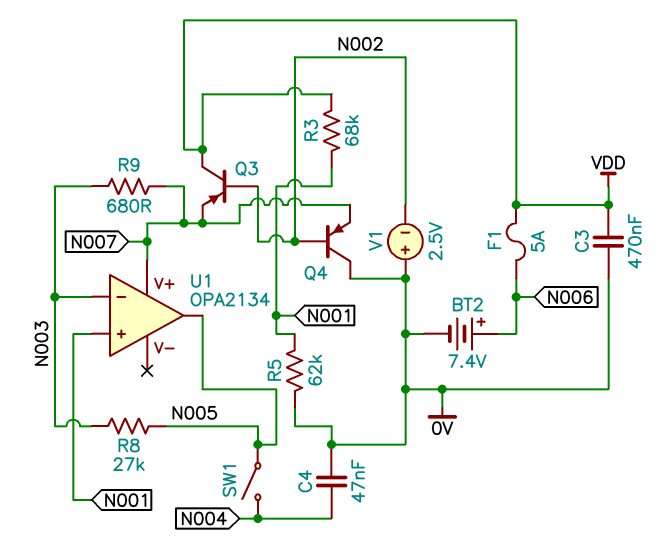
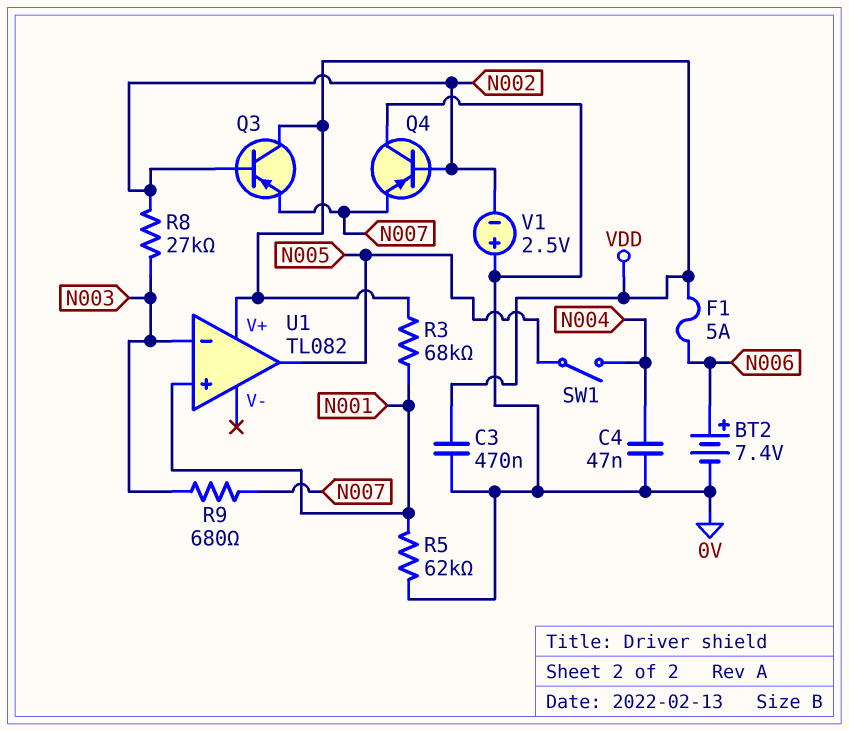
R8: 27k (N003, N005) -> 27k (N002, N003)
U1: OPA2134 -> TL082
U1 pin V+: N007 -> VDD

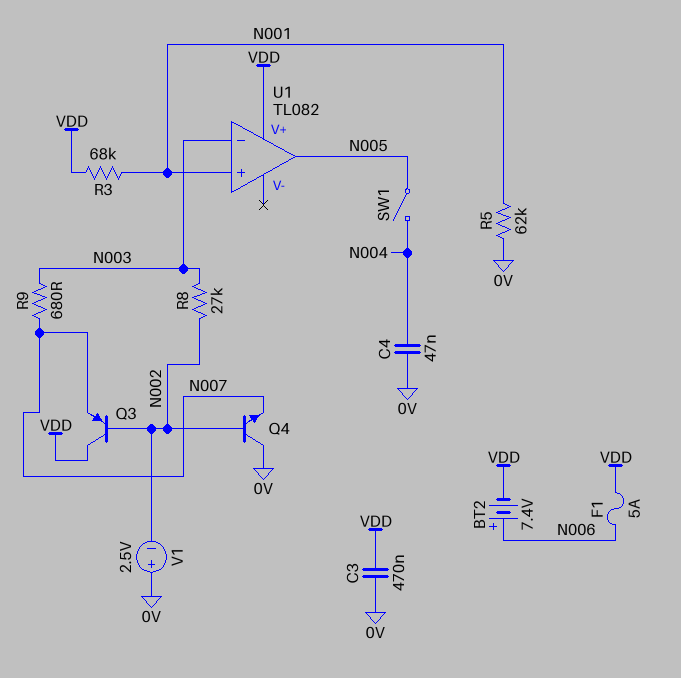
BT2: 7.4V (plus N006, minus 0V) -> 7.4V (plus N006, minus VDD)
Q4: PNP (B N002, C 0V, E N007) -> NPN (B N002, C 0V, E N007)

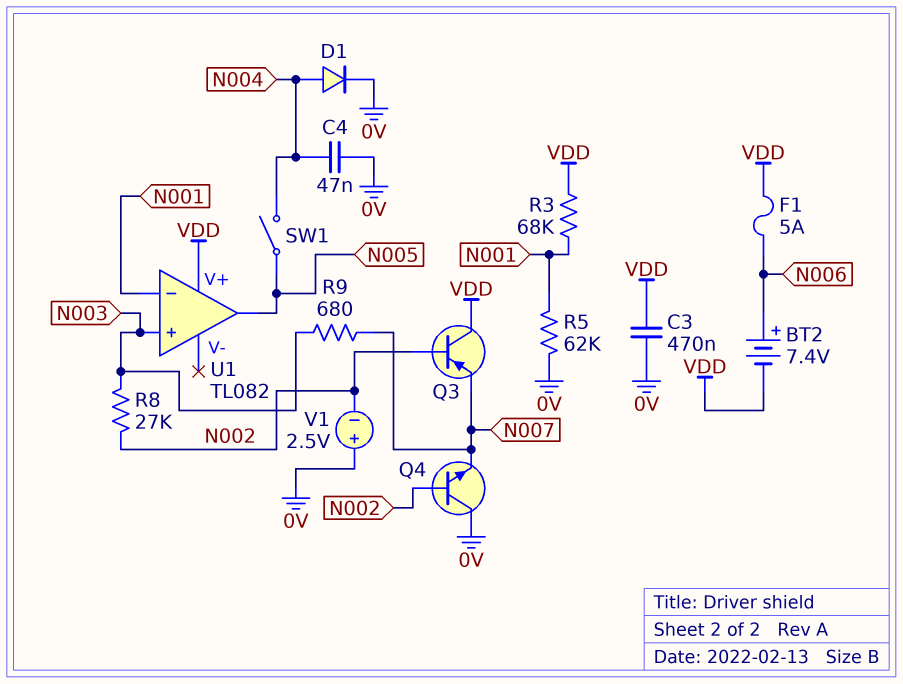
D1: none -> diode (A N004, K 0V)
U1 pin in+: N001 -> N003
U1 pin in-: N003 -> N001

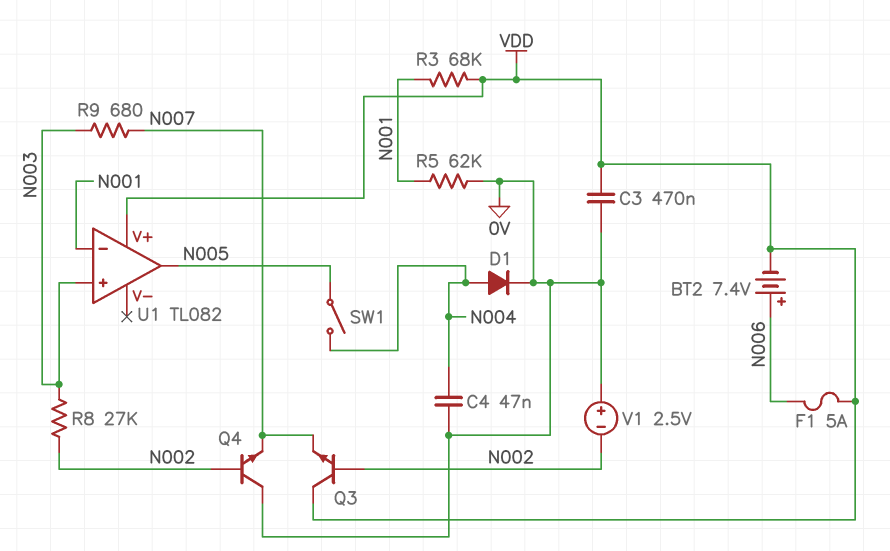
Q3: PNP (B N002, C VDD, E N007) -> NPN (B N002, C VDD, E N007)

